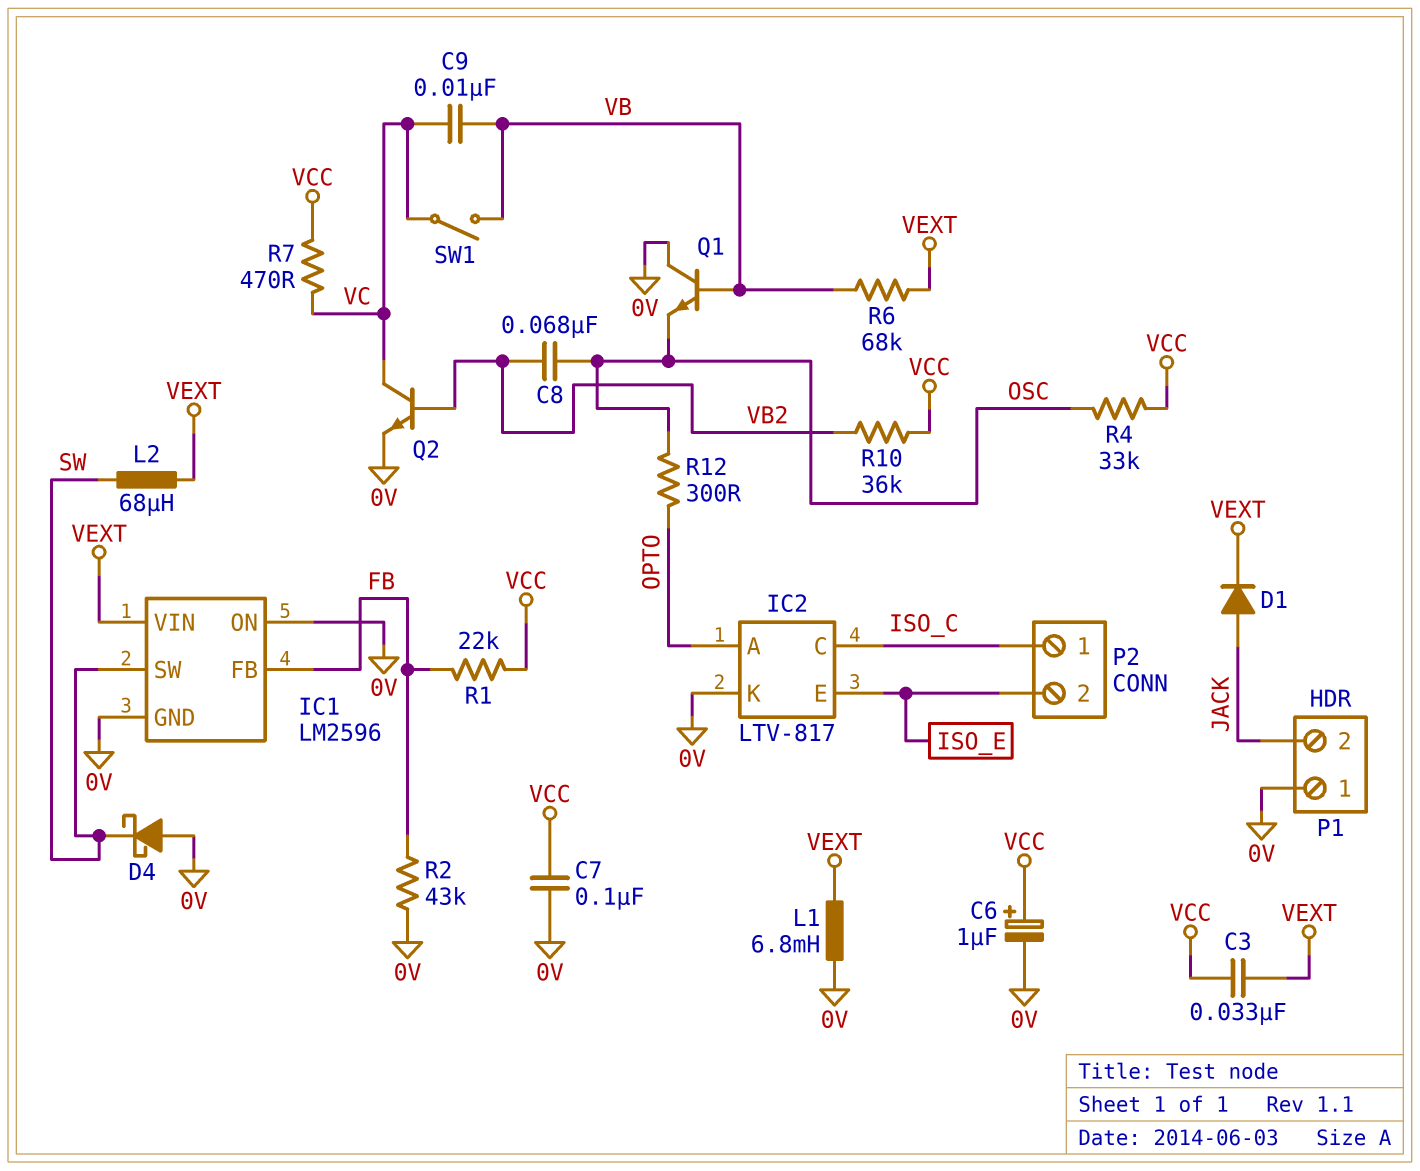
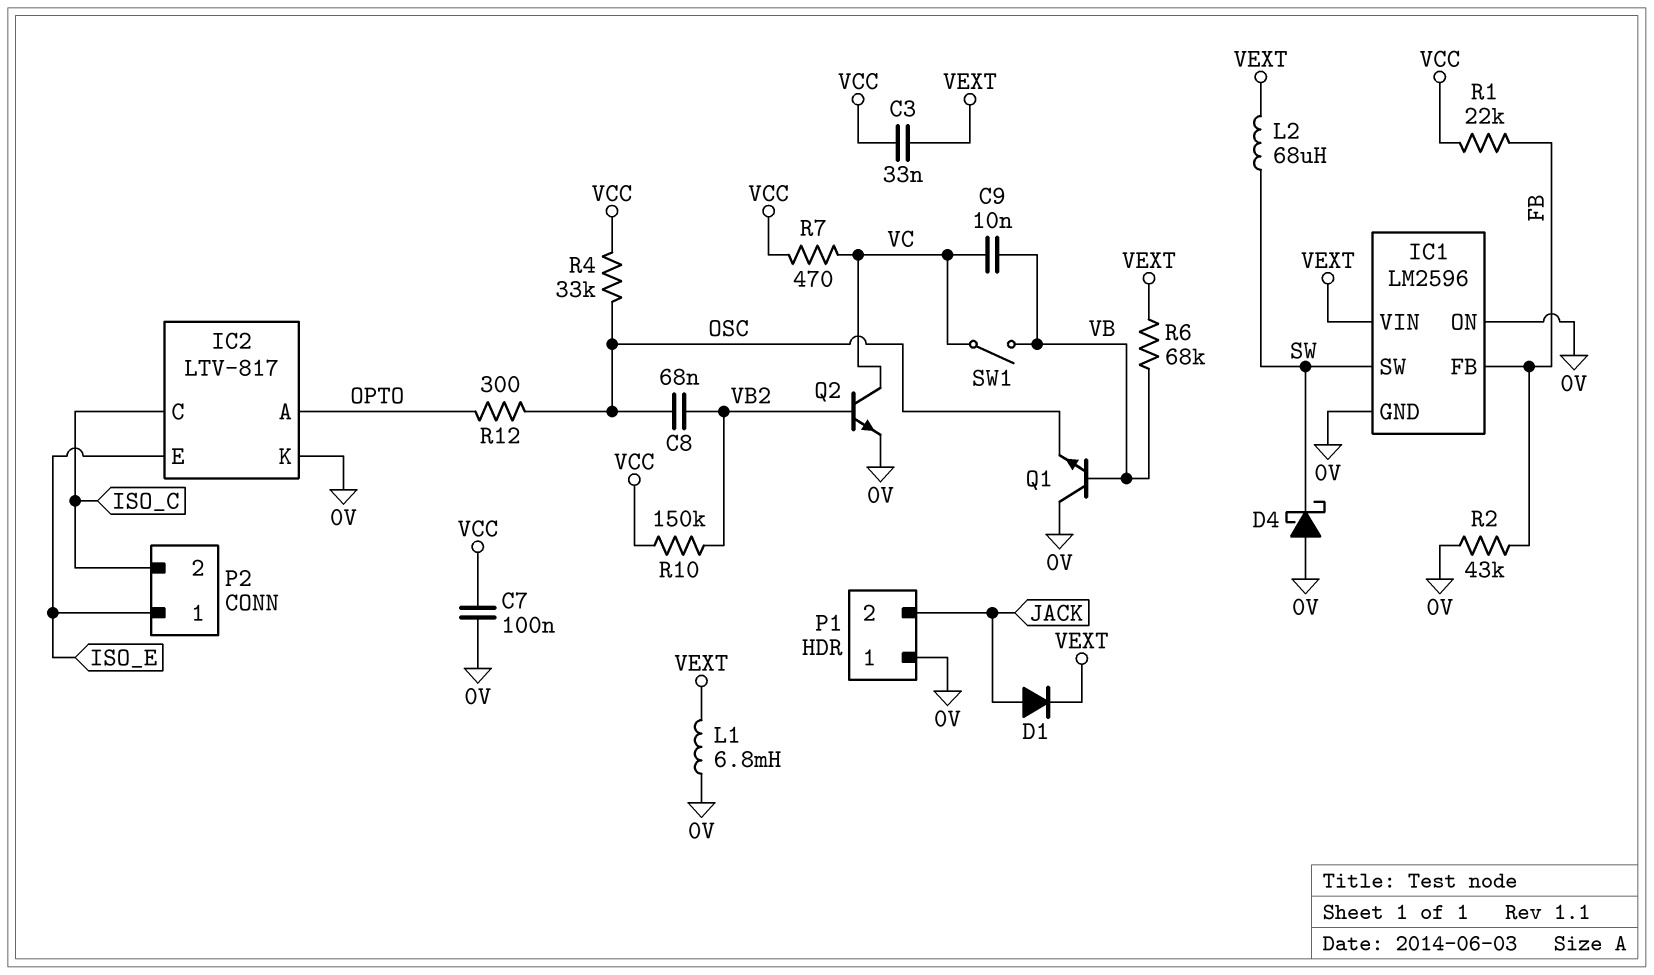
C6: 1uF (plus VCC, minus 0V) -> none
P2 pin 1: ISO_C -> ISO_E
P2 pin 2: ISO_E -> ISO_C
R10: 36k (VB2, VCC) -> 150k (VB2, VCC)

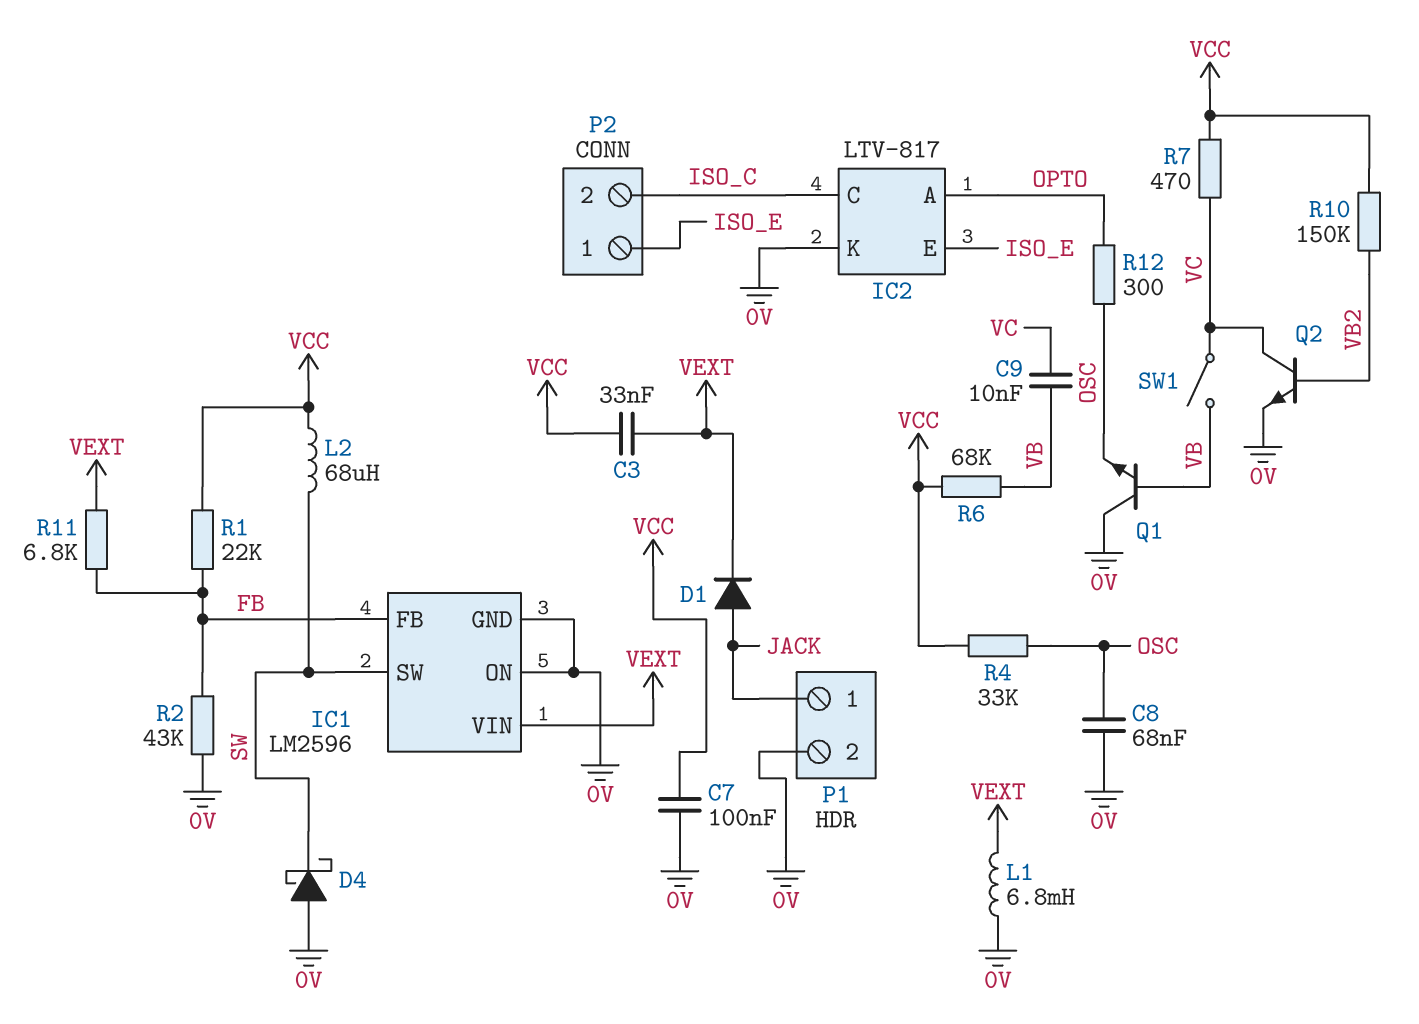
C8: 68nF (OSC, VB2) -> 68nF (0V, OSC)
L2: 68uH (SW, VEXT) -> 68uH (SW, VCC)
P1 pin 1: 0V -> JACK
P1 pin 2: JACK -> 0V
R6: 68k (VB, VEXT) -> 68k (VB, VCC)
R11: none -> 6.8k (FB, VEXT)

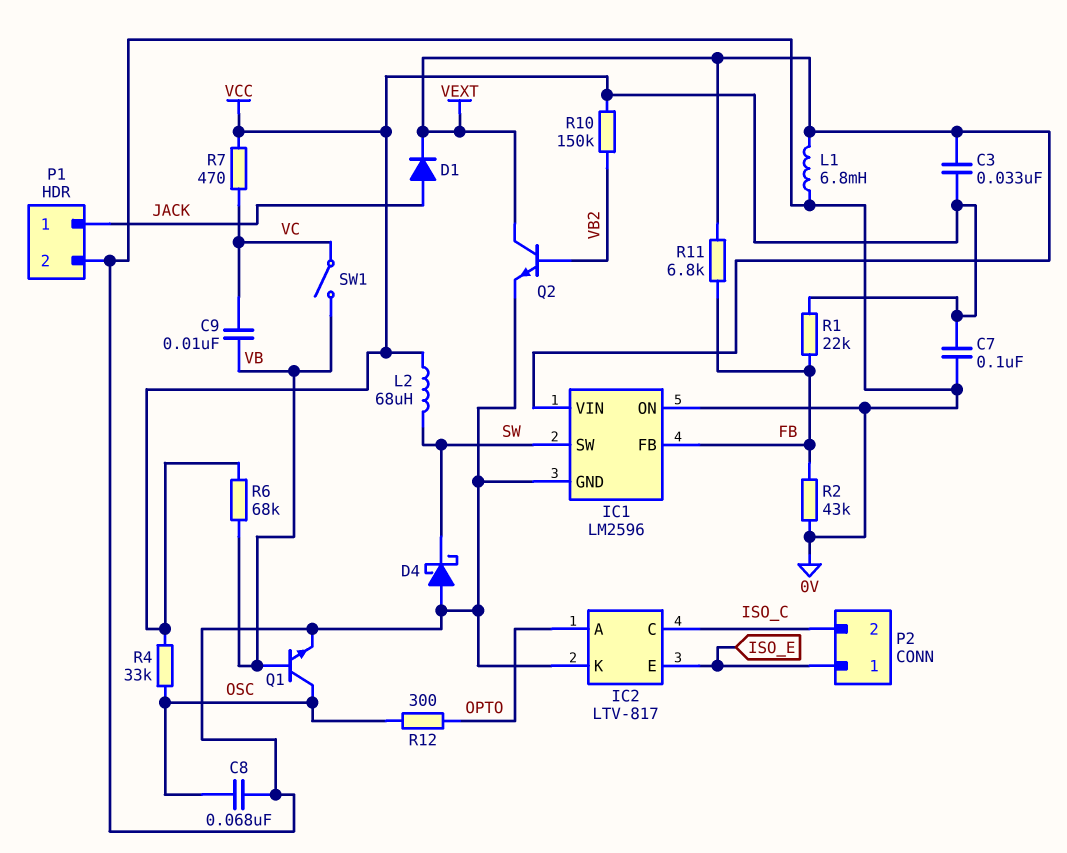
Q1: NPN (B VB, C 0V, E OSC) -> NPN (B VB, C OSC, E 0V)
Q2: NPN (B VB2, C VC, E 0V) -> NPN (B VB2, C VEXT, E 0V)

